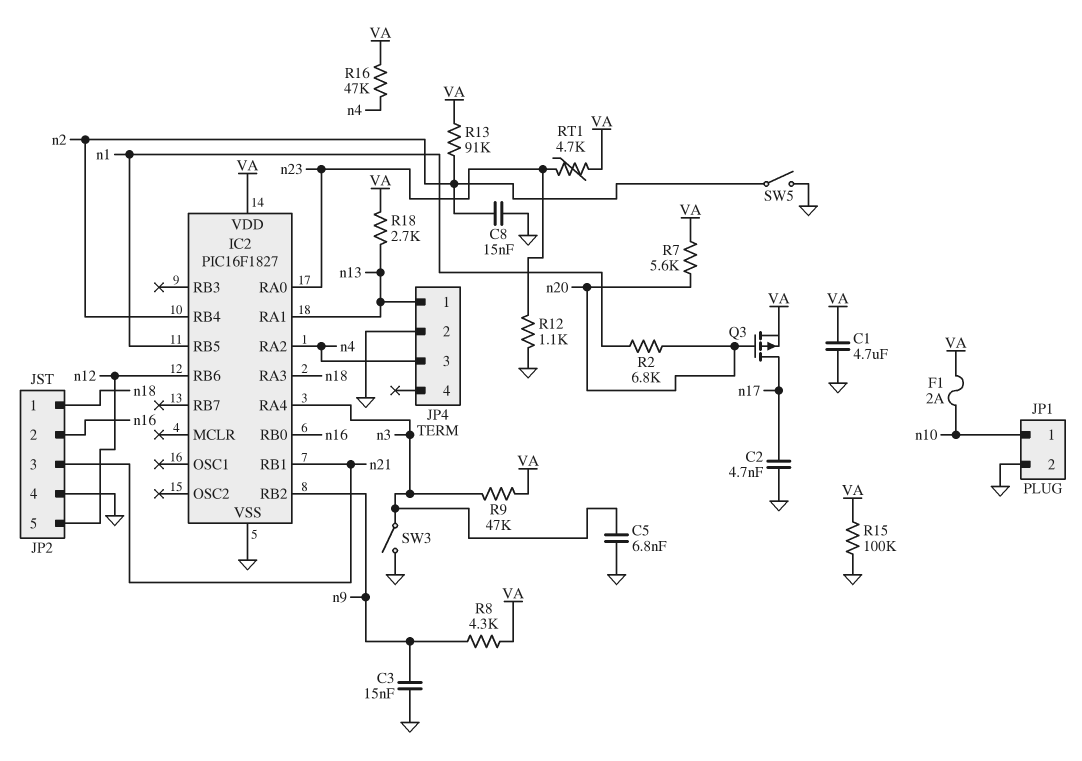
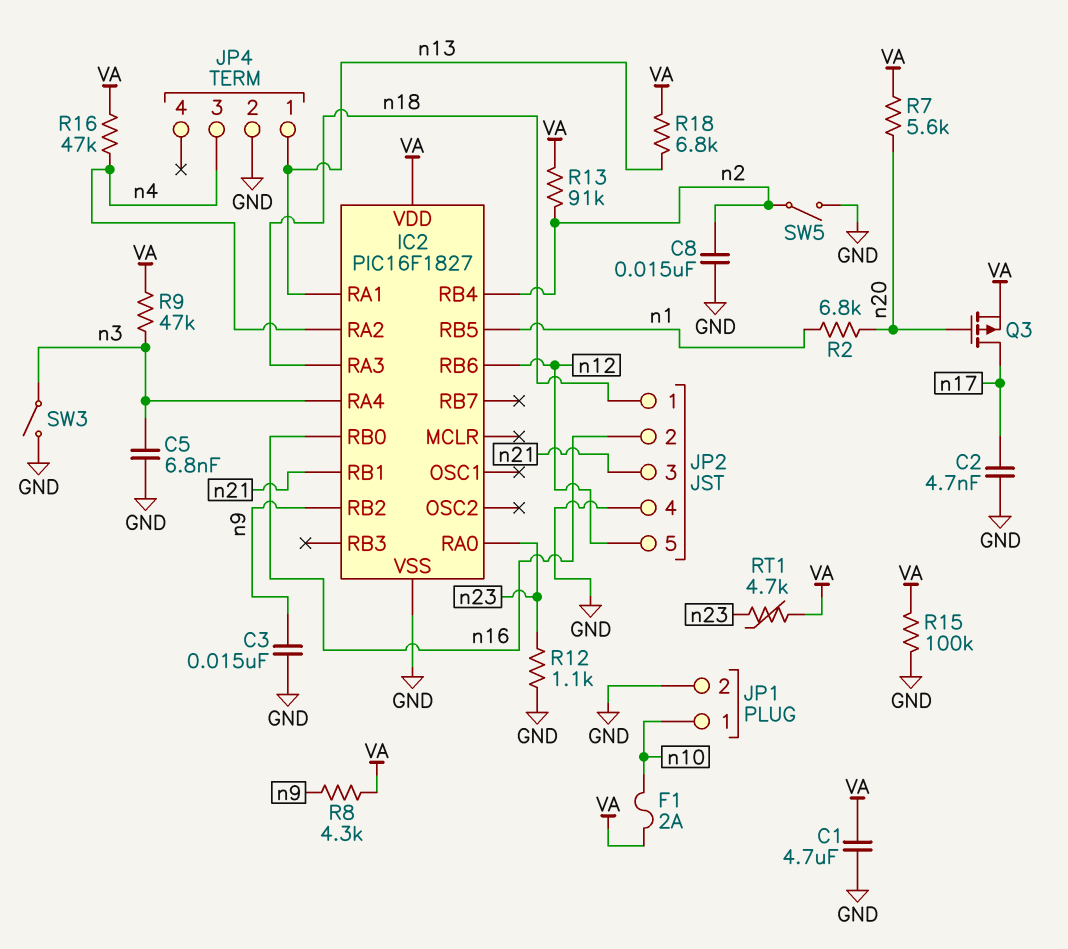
R18: 2.7k (VA, n13) -> 6.8k (VA, n13)

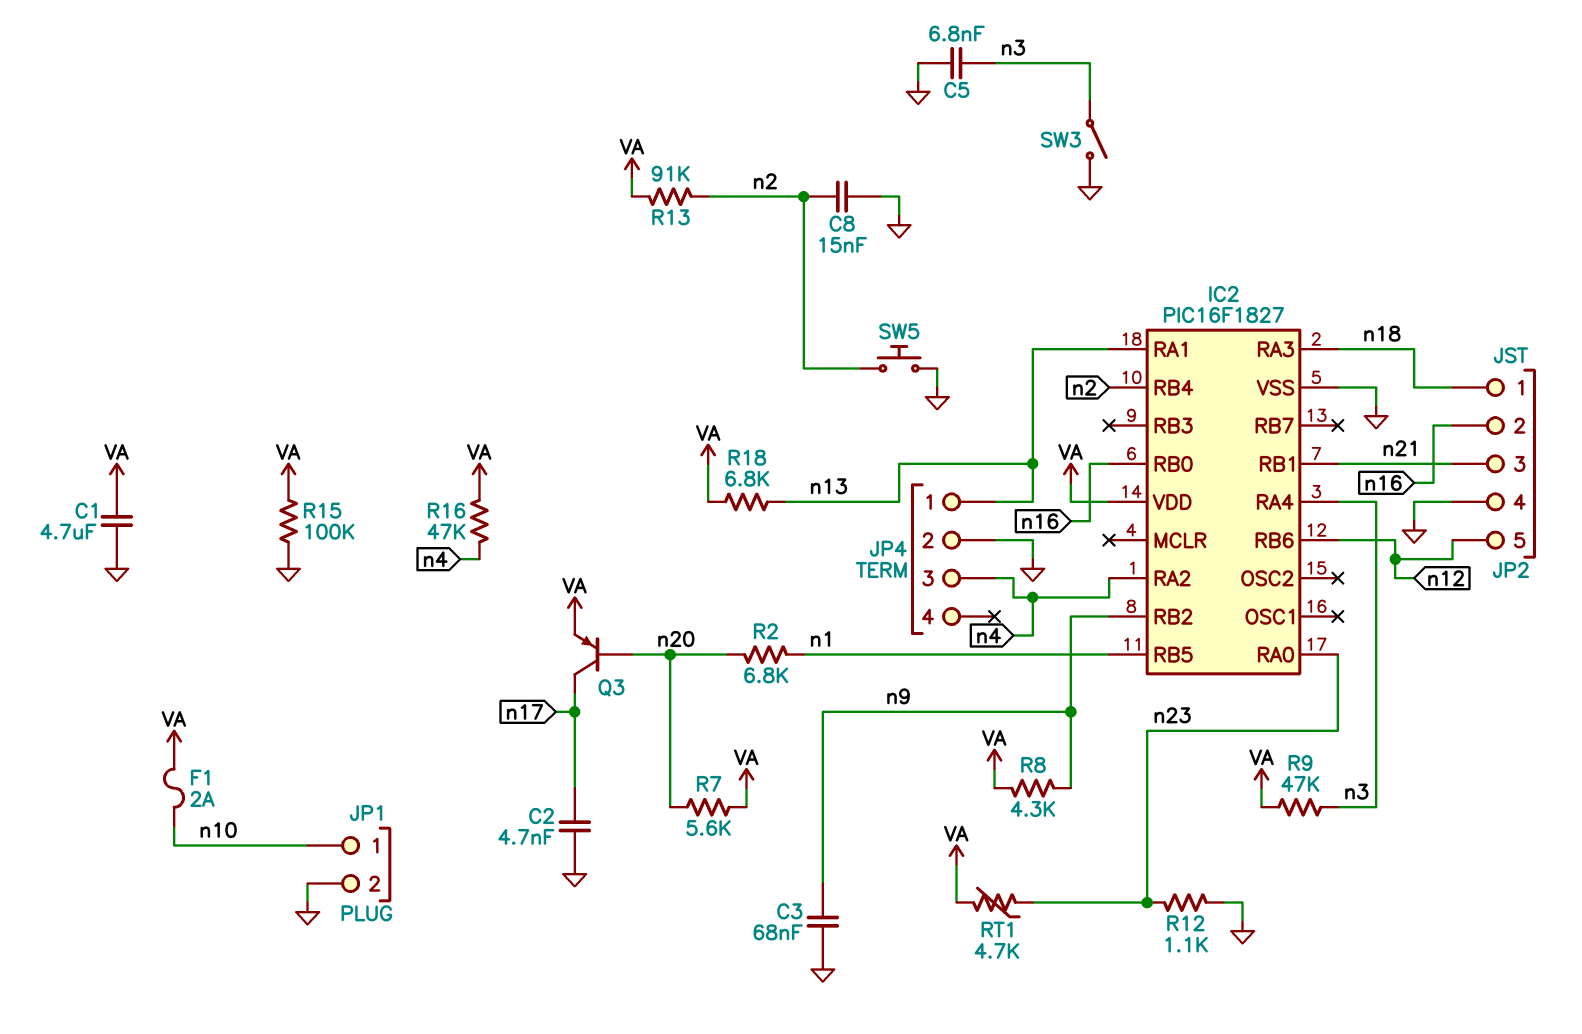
C3: 15nF (GND, n9) -> 68nF (GND, n9)
Q3: PMOS (G n20, D n17, S VA) -> PNP (B n20, C n17, E VA)
SW5: switch (GND, n2) -> button (GND, n2)

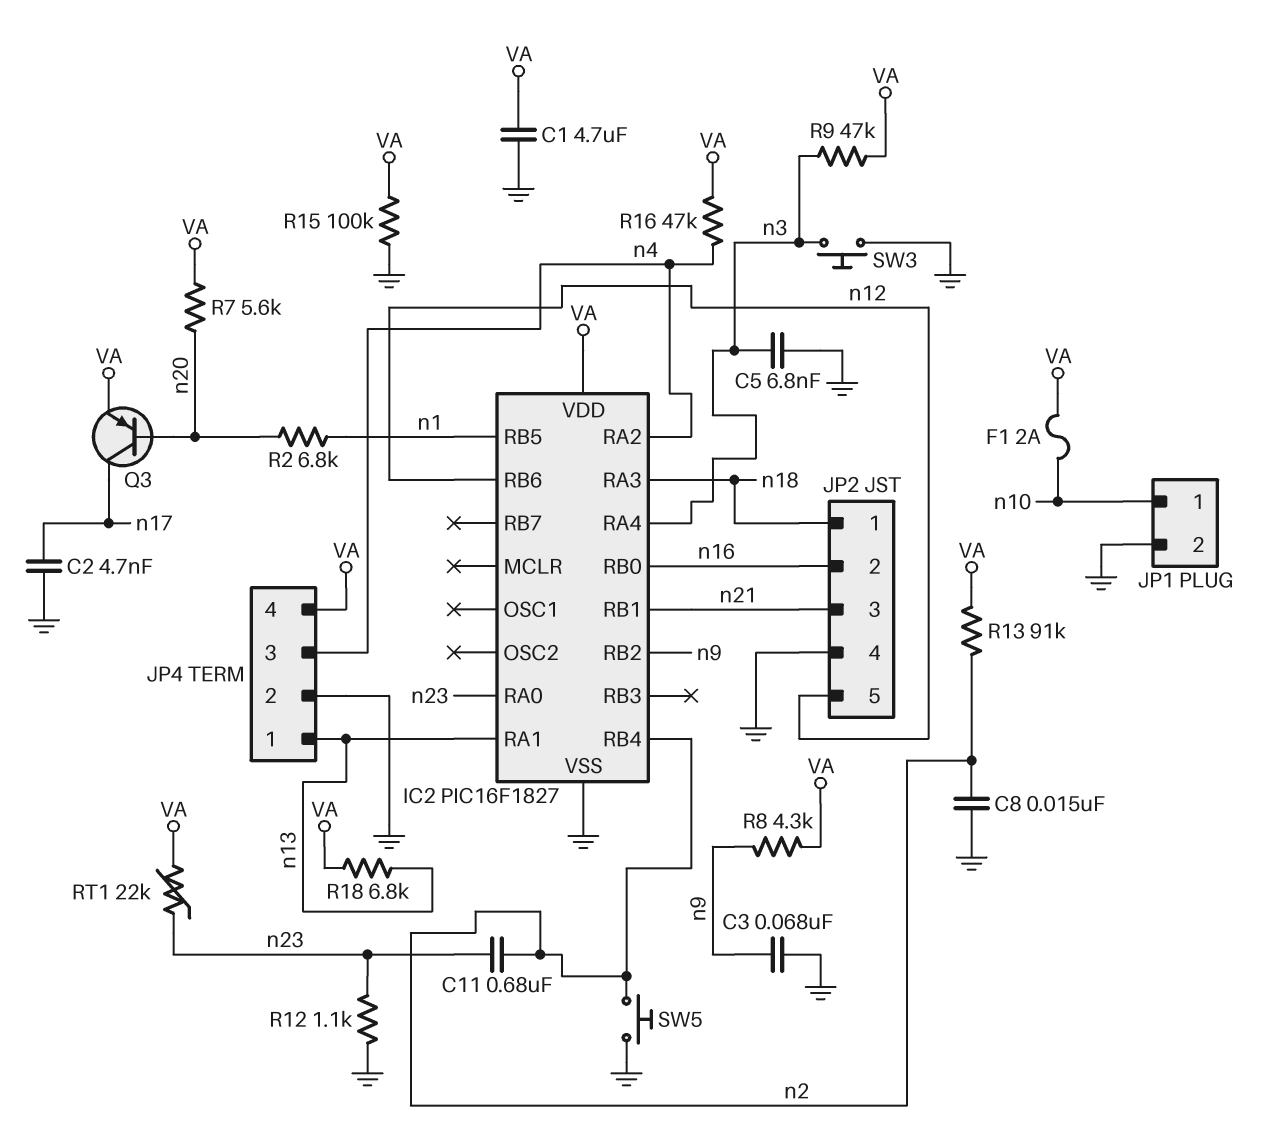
C11: none -> 680nF (n2, n23)
JP4 pin 4: none -> VA
RT1: 4.7k (VA, n23) -> 22k (VA, n23)
SW3: switch (GND, n3) -> button (GND, n3)

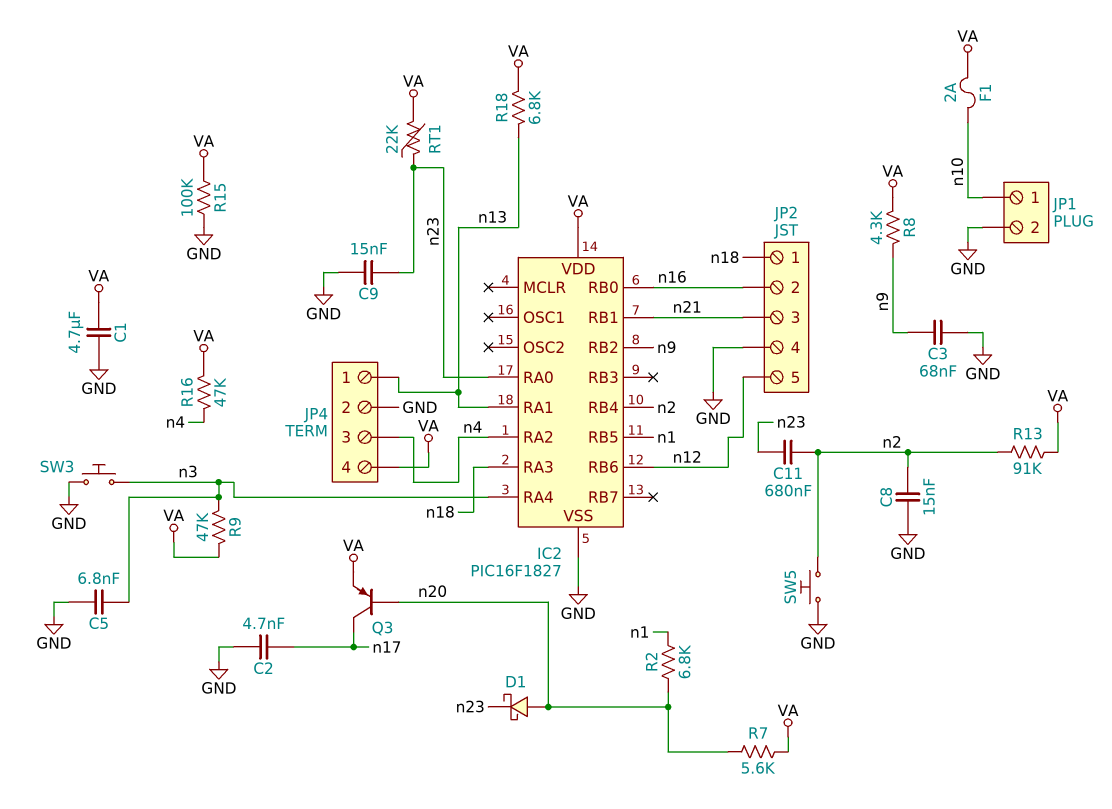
C9: none -> 15nF (GND, n23)
D1: none -> schottky (A n20, K n23)
R12: 1.1k (GND, n23) -> none

